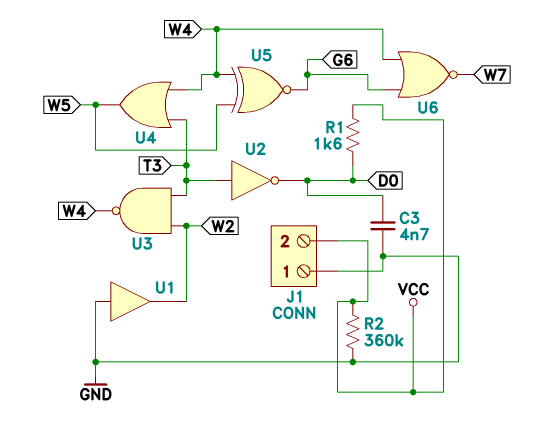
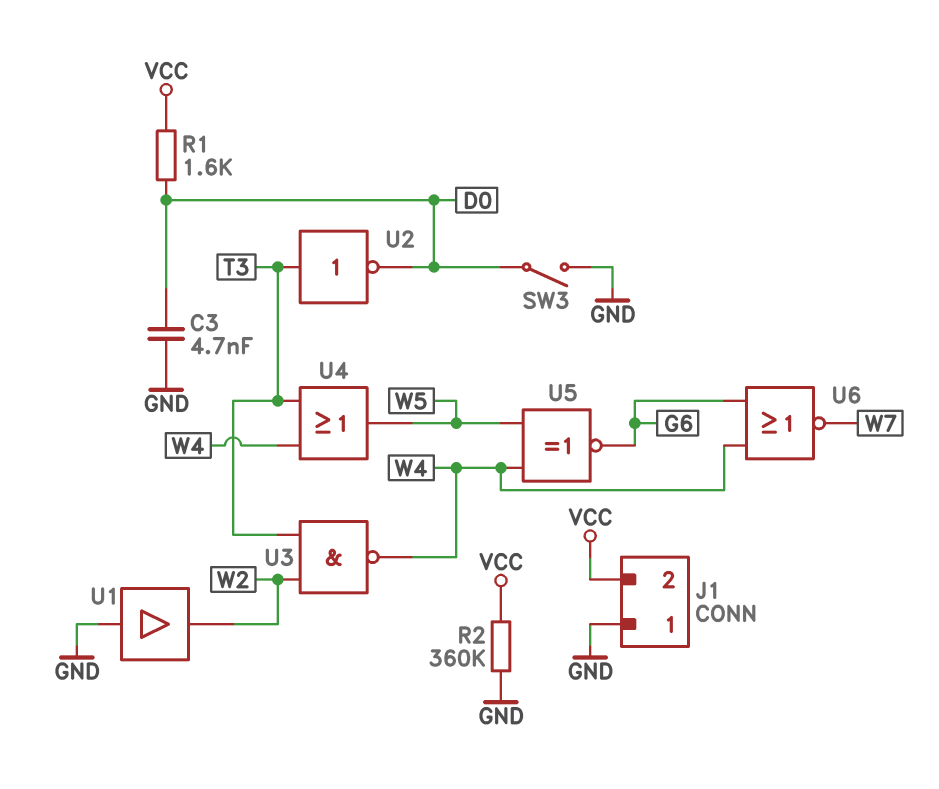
SW3: none -> switch (D0, GND)

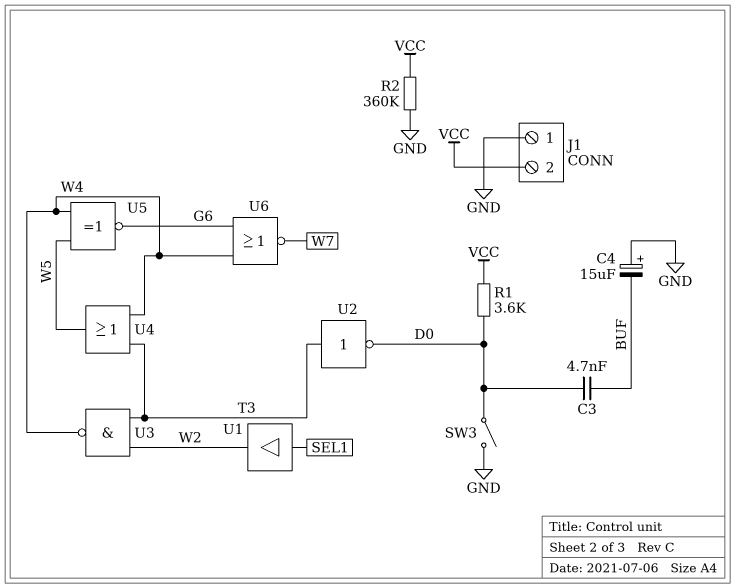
C3: 4.7nF (D0, GND) -> 4.7nF (BUF, D0)
C4: none -> 15uF (plus GND, minus BUF)
R1: 1.6k (D0, VCC) -> 3.6k (D0, VCC)
U1: buffer (in GND, out W2) -> buffer (in SEL1, out W2)

